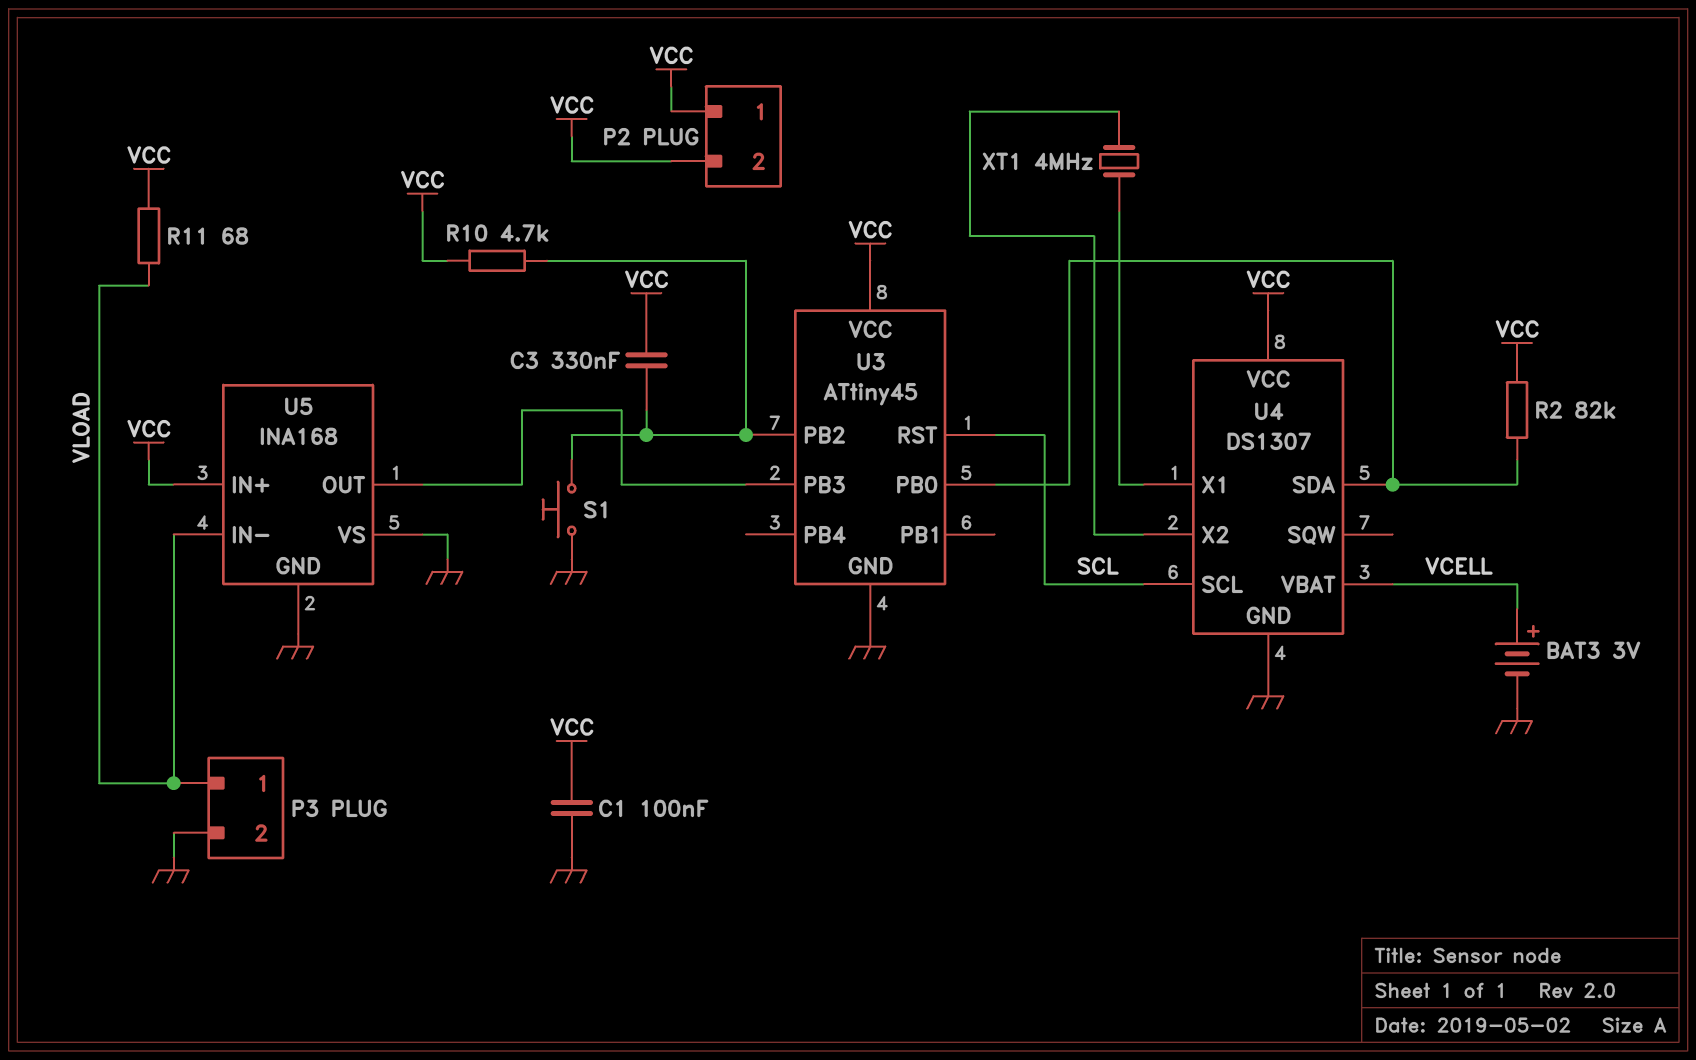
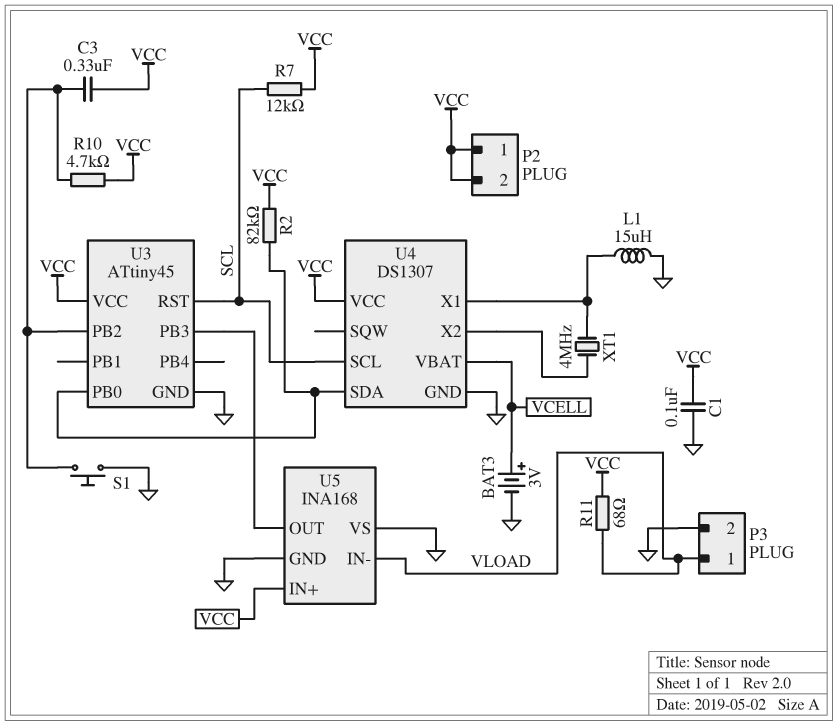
L1: none -> 15uH (GND, U4/X1)
R7: none -> 12k (SCL, VCC)

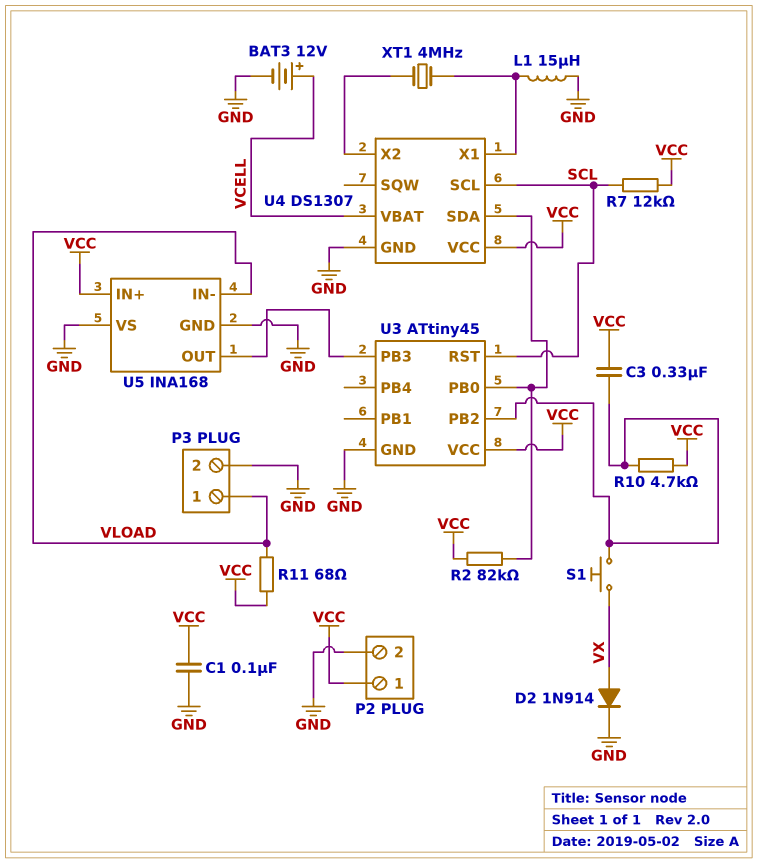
BAT3: 3V (plus VCELL, minus GND) -> 12V (plus VCELL, minus GND)
D2: none -> diode 1N914 (A VX, K GND)
P2 pin 2: VCC -> GND
S1: button (GND, U3/PB2) -> button (U3/PB2, VX)

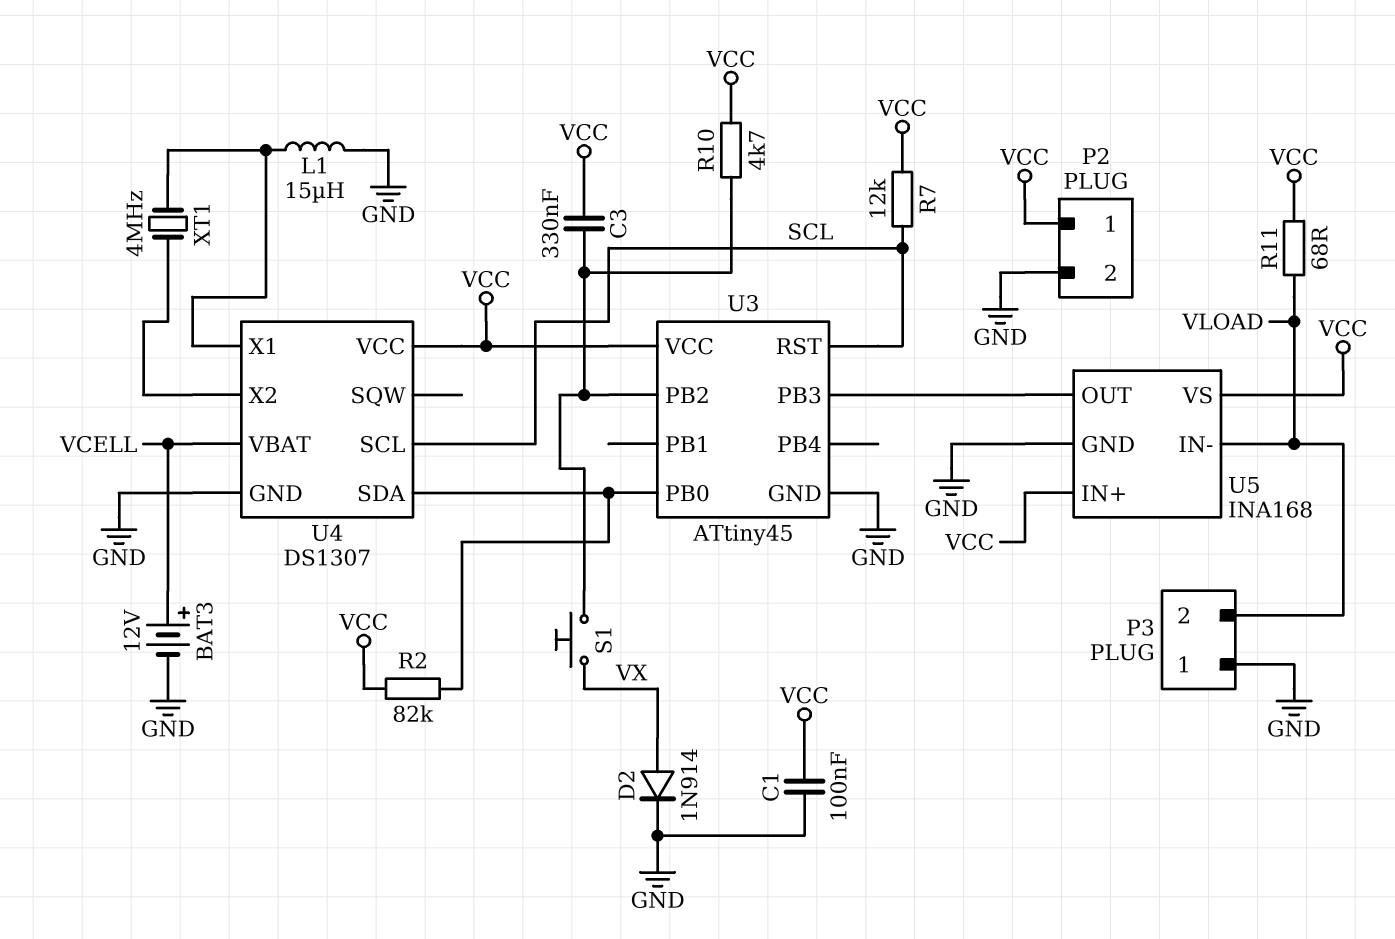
P3 pin 1: VLOAD -> GND
P3 pin 2: GND -> VLOAD
U5 pin VS: GND -> VCC

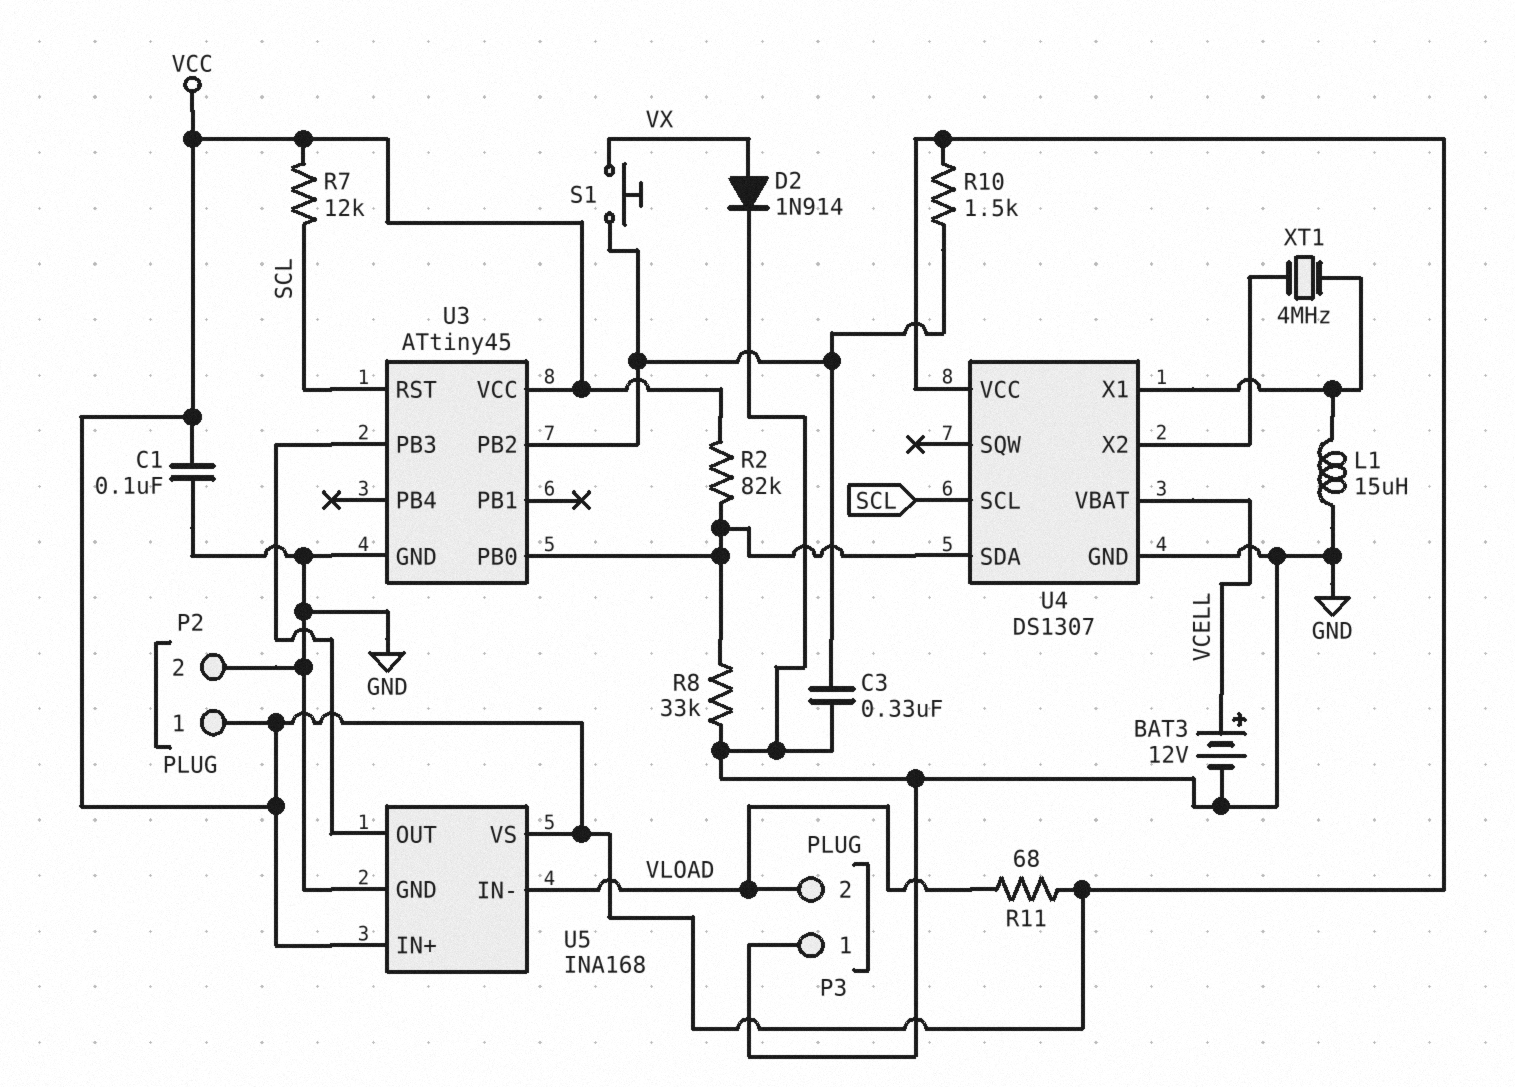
C3: 330nF (U3/PB2, VCC) -> 330nF (GND, U3/PB2)
R8: none -> 33k (GND, U3/PB0)
R10: 4.7k (U3/PB2, VCC) -> 1.5k (U3/PB2, VCC)

